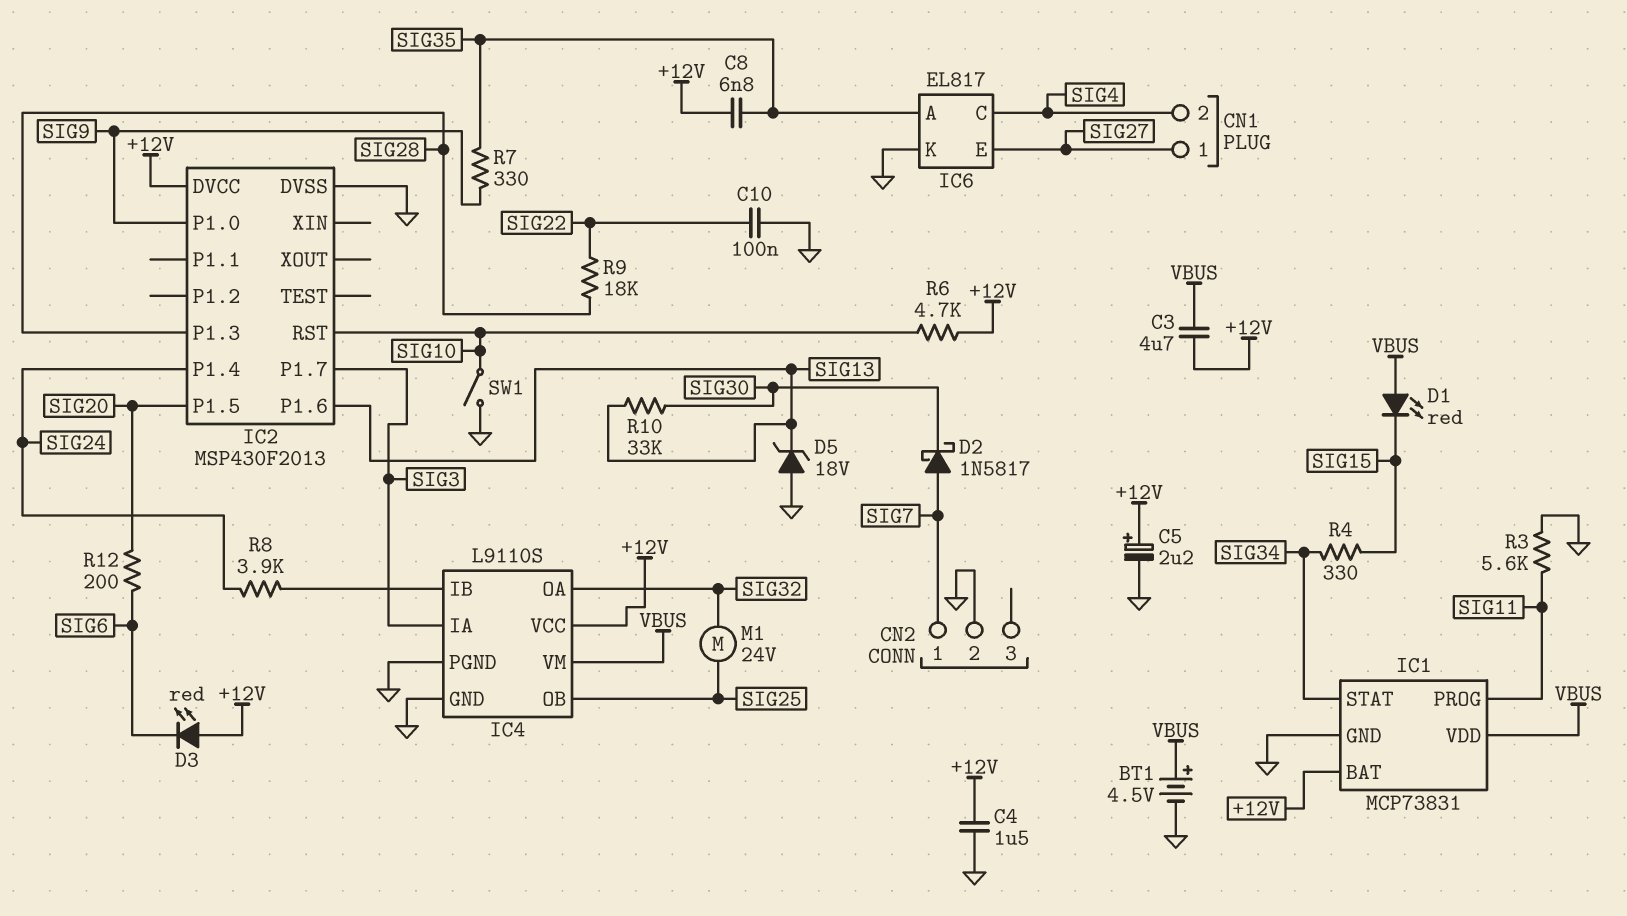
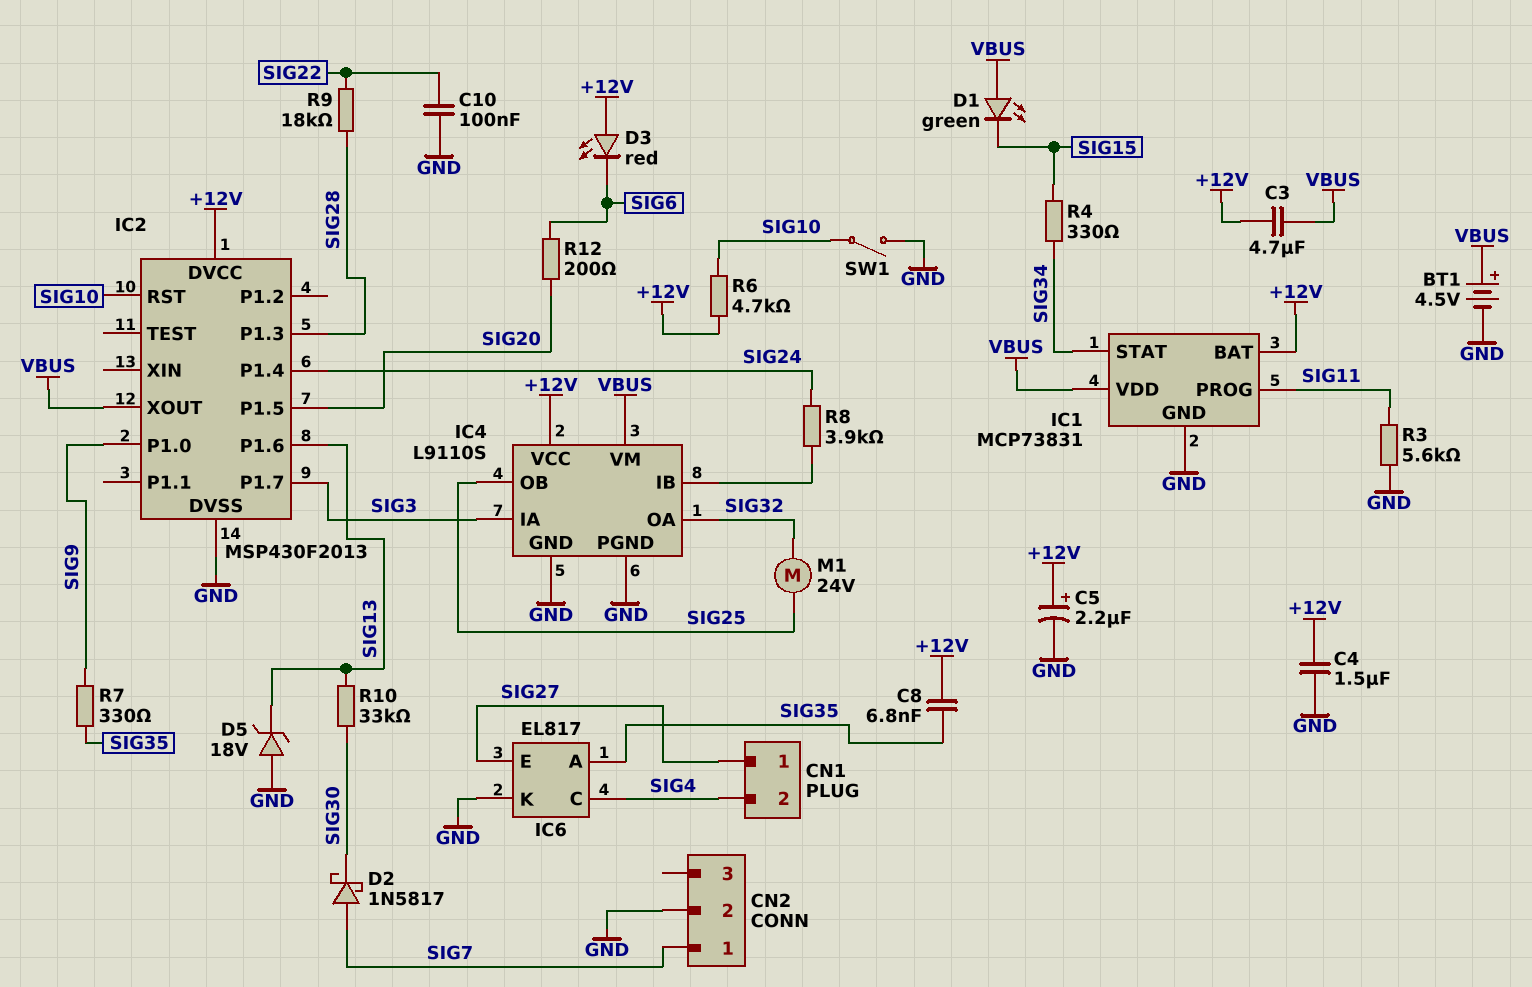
D1: LED red (A VBUS, K SIG15) -> LED green (A VBUS, K SIG15)
IC2 pin XOUT: none -> VBUS

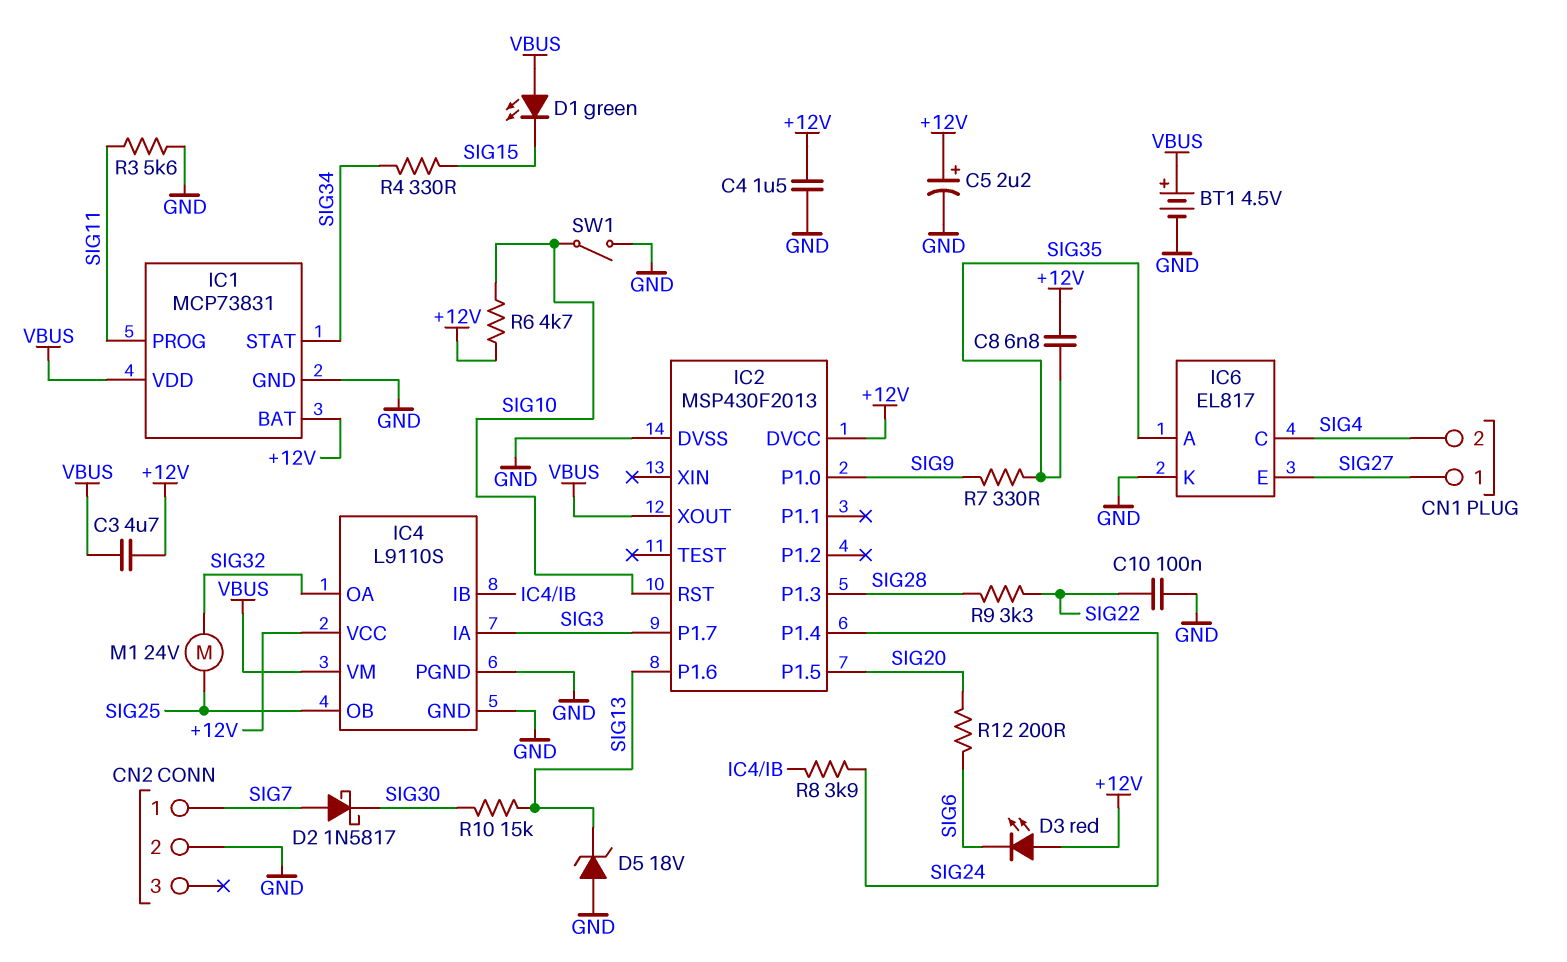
R9: 18k (SIG22, SIG28) -> 3.3k (SIG22, SIG28)
R10: 33k (SIG13, SIG30) -> 15k (SIG13, SIG30)

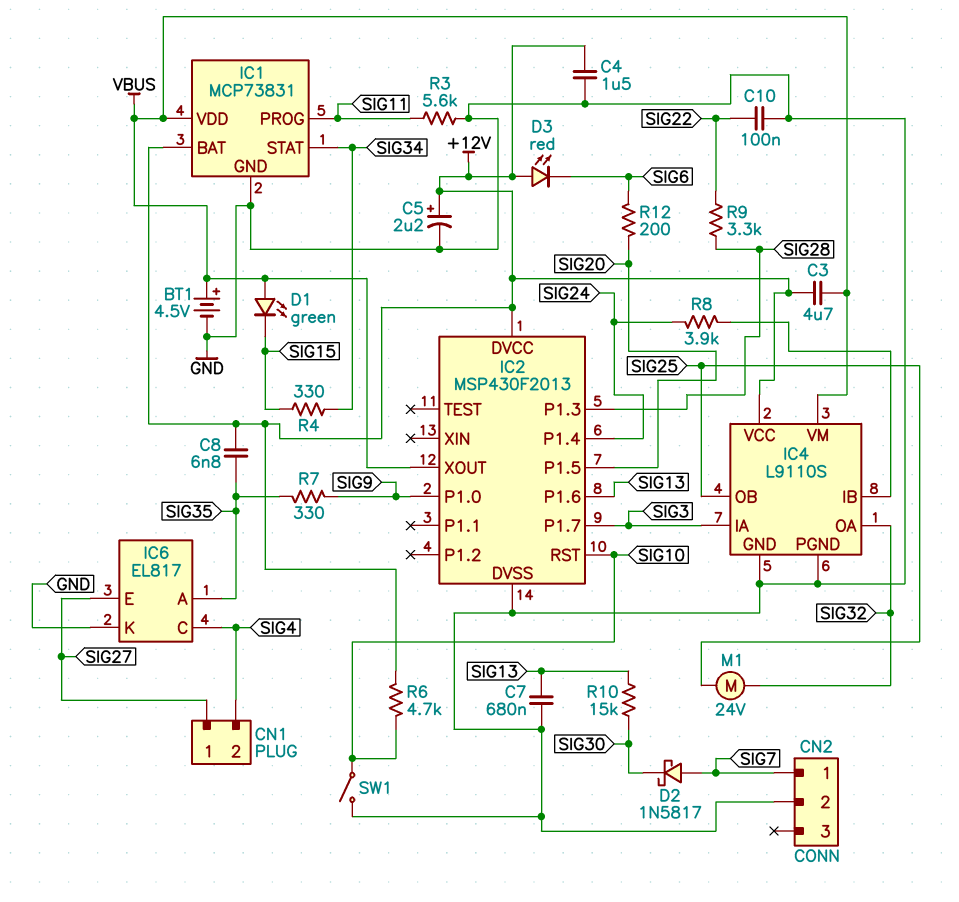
C7: none -> 680nF (GND, SIG13)
D5: zener 18V (A GND, K SIG13) -> none

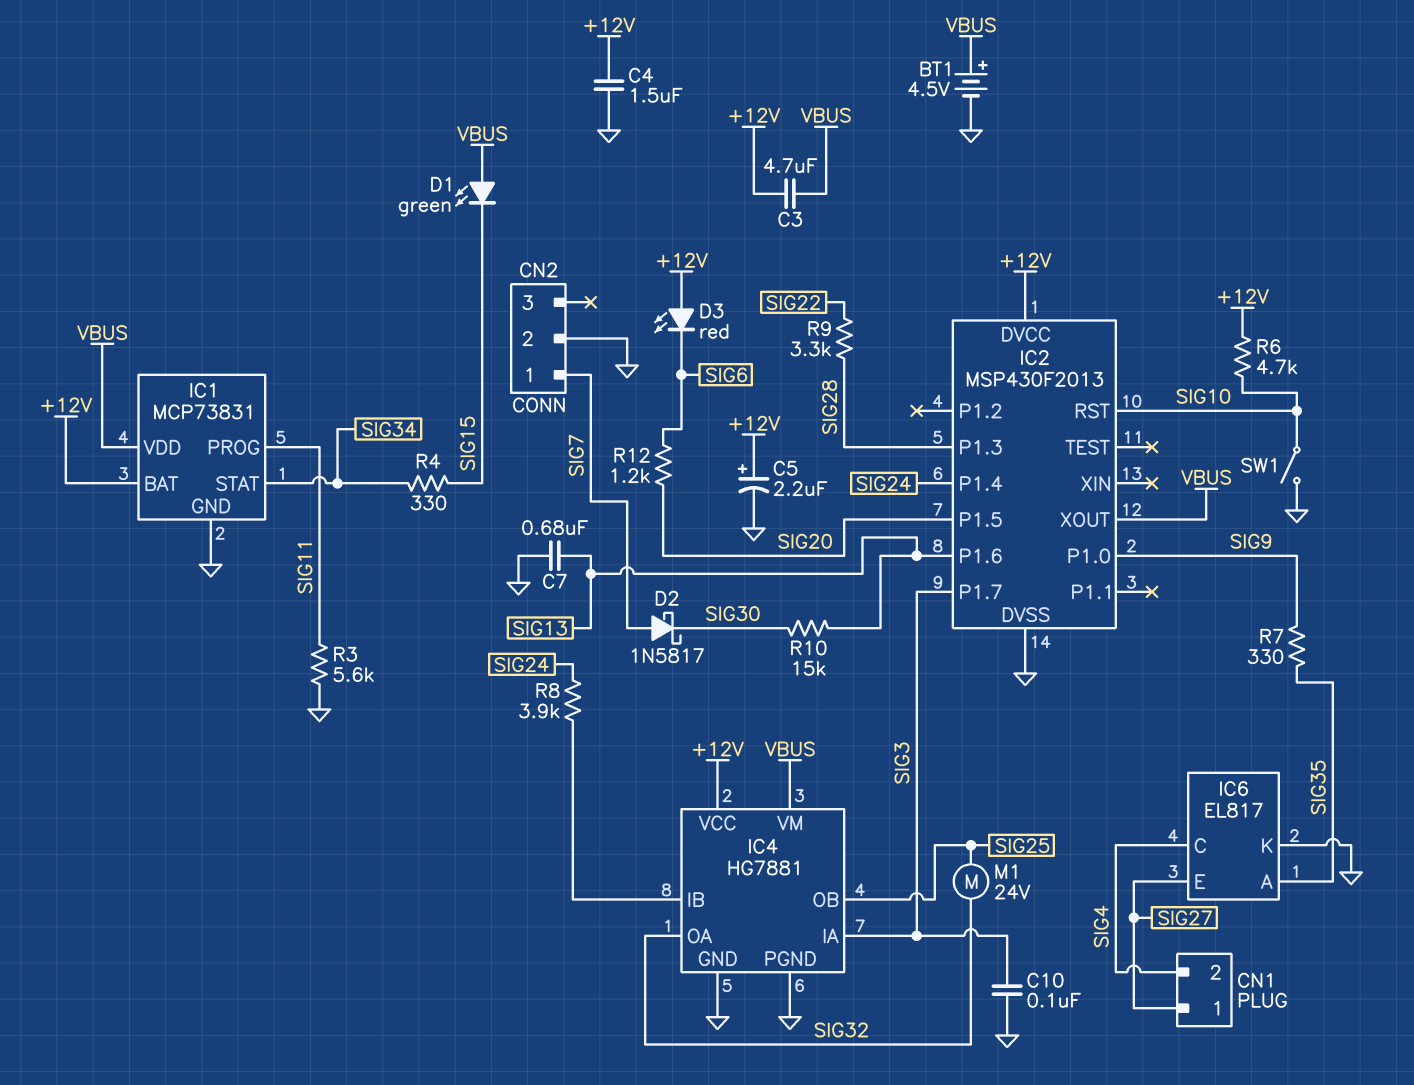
C8: 6.8nF (+12V, SIG35) -> none
C10: 100nF (GND, SIG22) -> 100nF (GND, SIG3)
IC4: L9110S -> HG7881
R12: 200 (SIG6, SIG20) -> 1.2k (SIG6, SIG20)

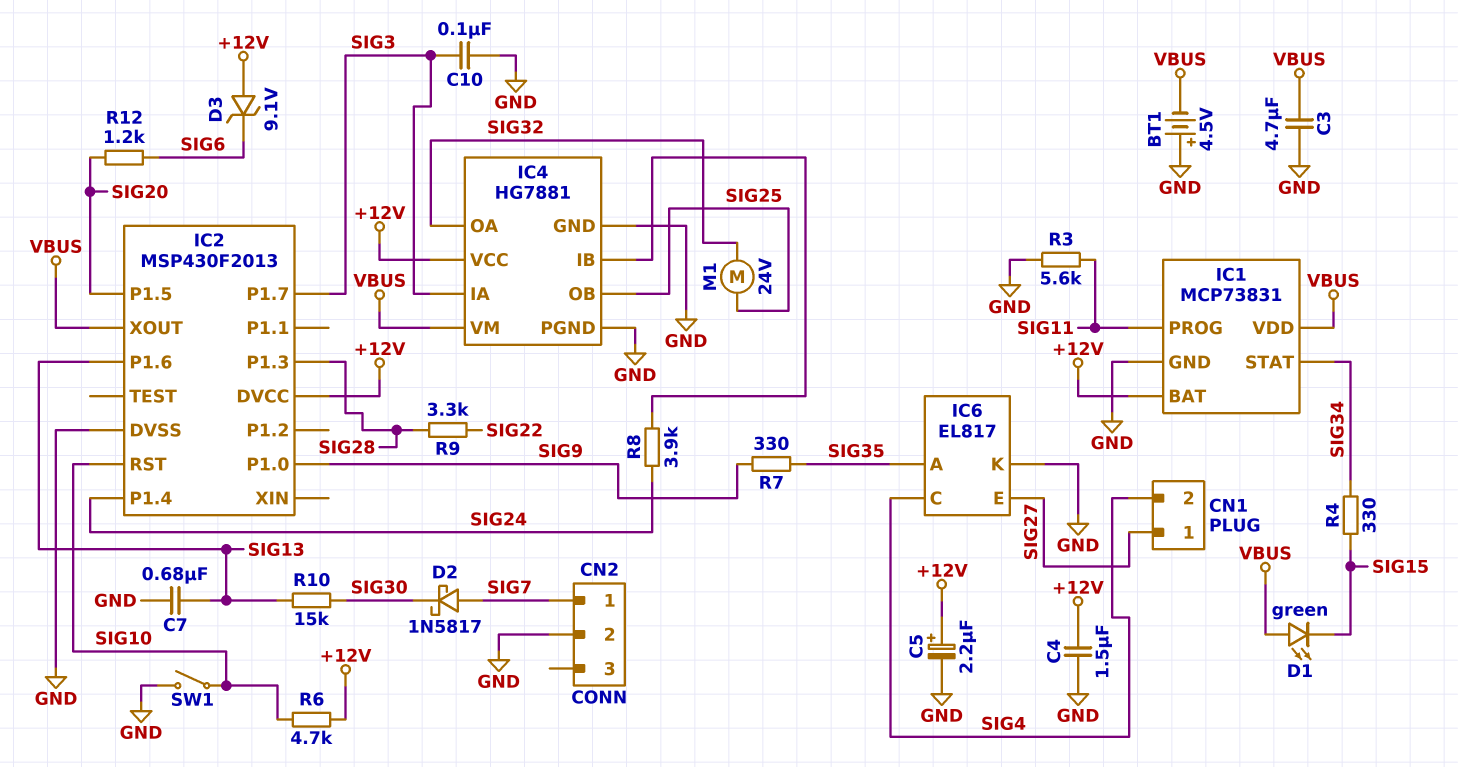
BT1: 4.5V (plus VBUS, minus GND) -> 4.5V (plus GND, minus VBUS)
C3: 4.7uF (+12V, VBUS) -> 4.7uF (GND, VBUS)
D3: LED red (A +12V, K SIG6) -> zener 9.1V (A +12V, K SIG6)

